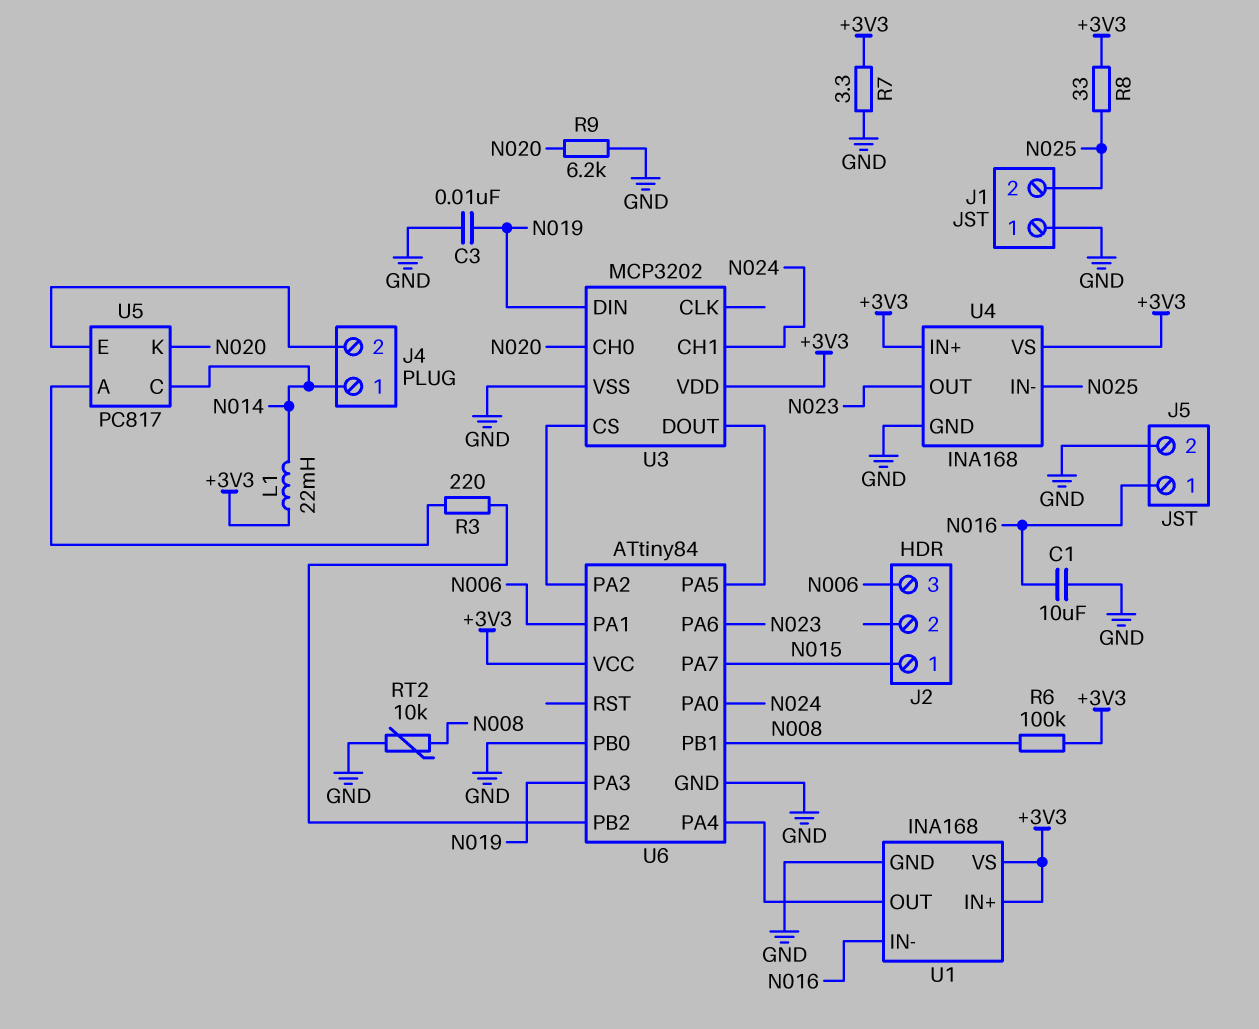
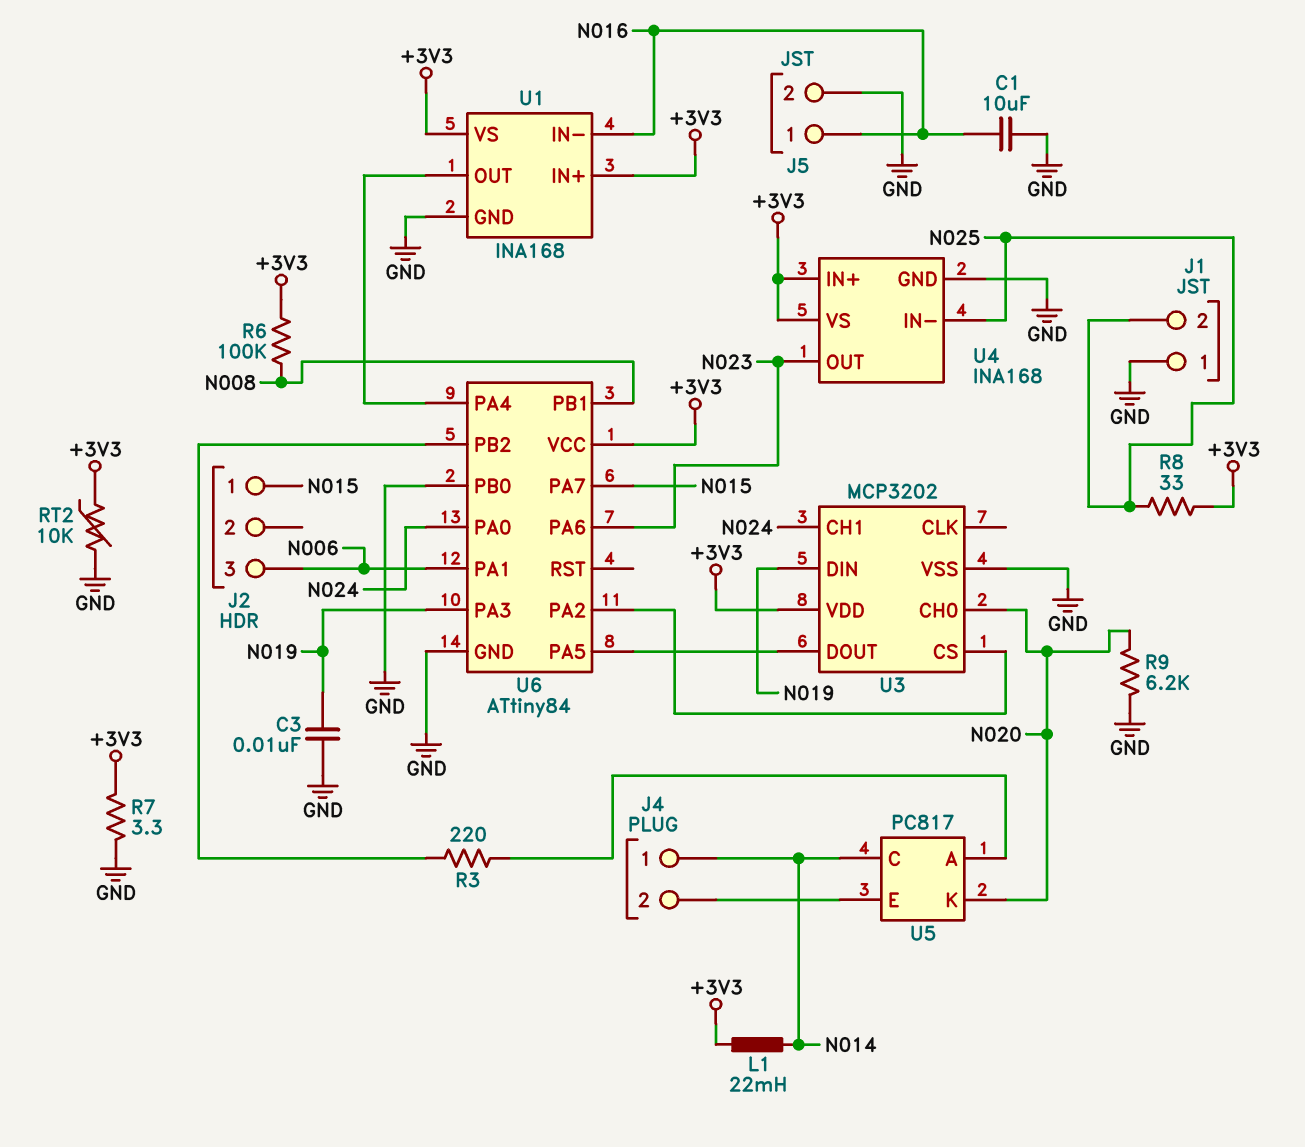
RT2: 10k (GND, N008) -> 10k (+3V3, GND)

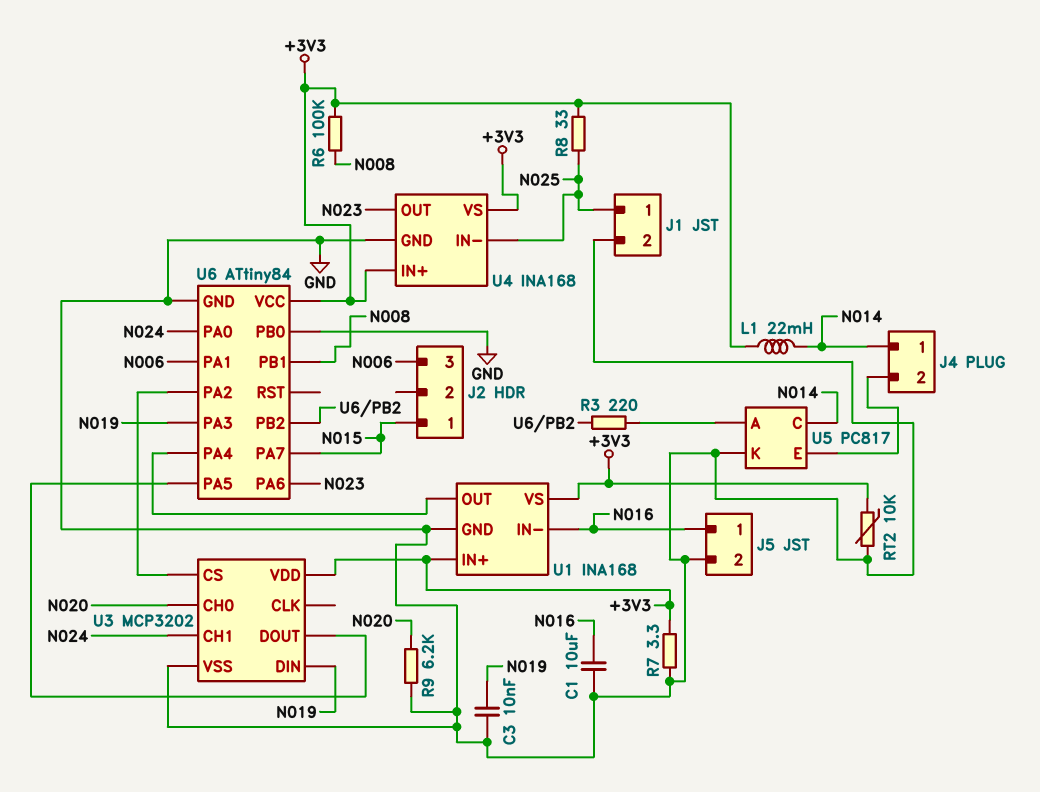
J1 pin 1: GND -> N025
J1 pin 2: N025 -> GND
U5 pin K: N020 -> GND

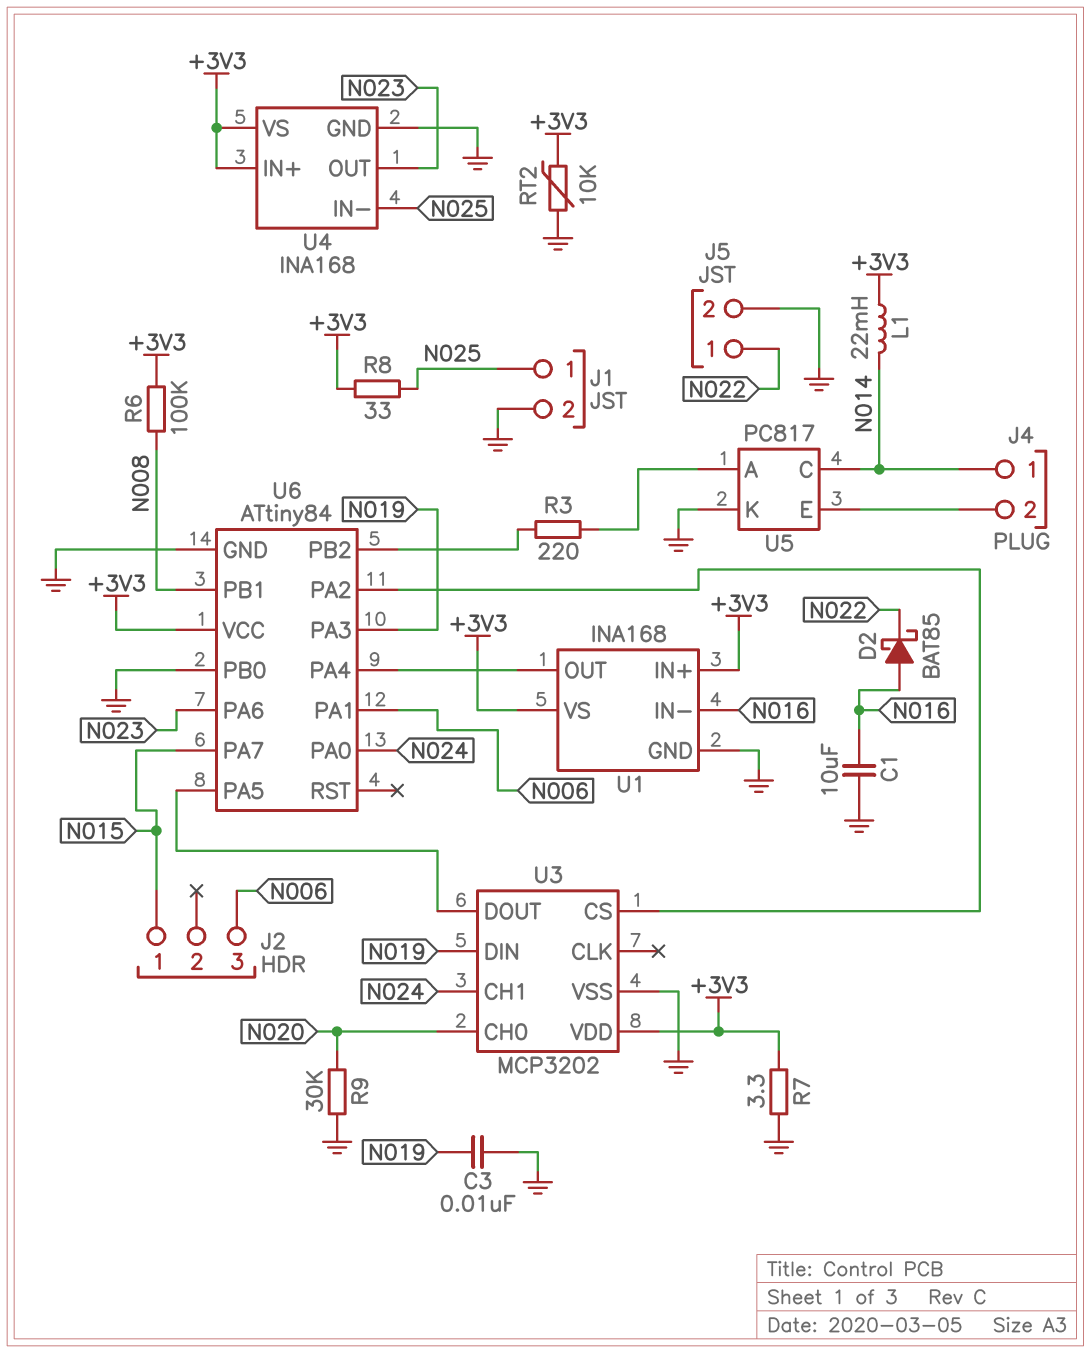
D2: none -> schottky BAT85 (A N016, K N022)
J5 pin 1: N016 -> N022
R9: 6.2k (GND, N020) -> 30k (GND, N020)

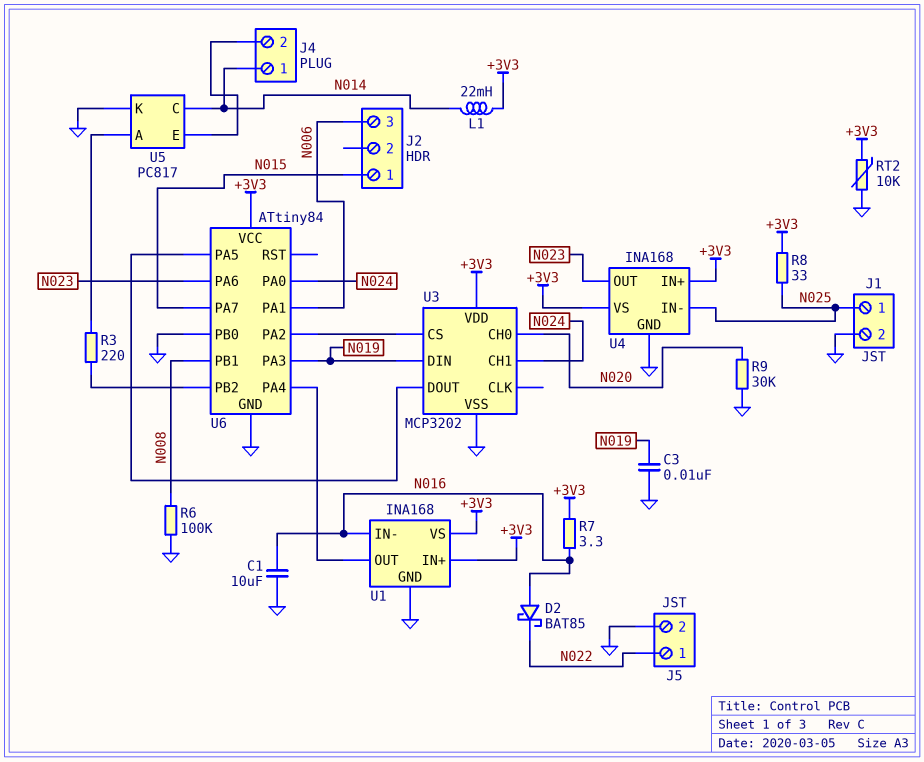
R6: 100k (+3V3, N008) -> 100k (GND, N008)
R7: 3.3 (+3V3, GND) -> 3.3 (+3V3, N016)

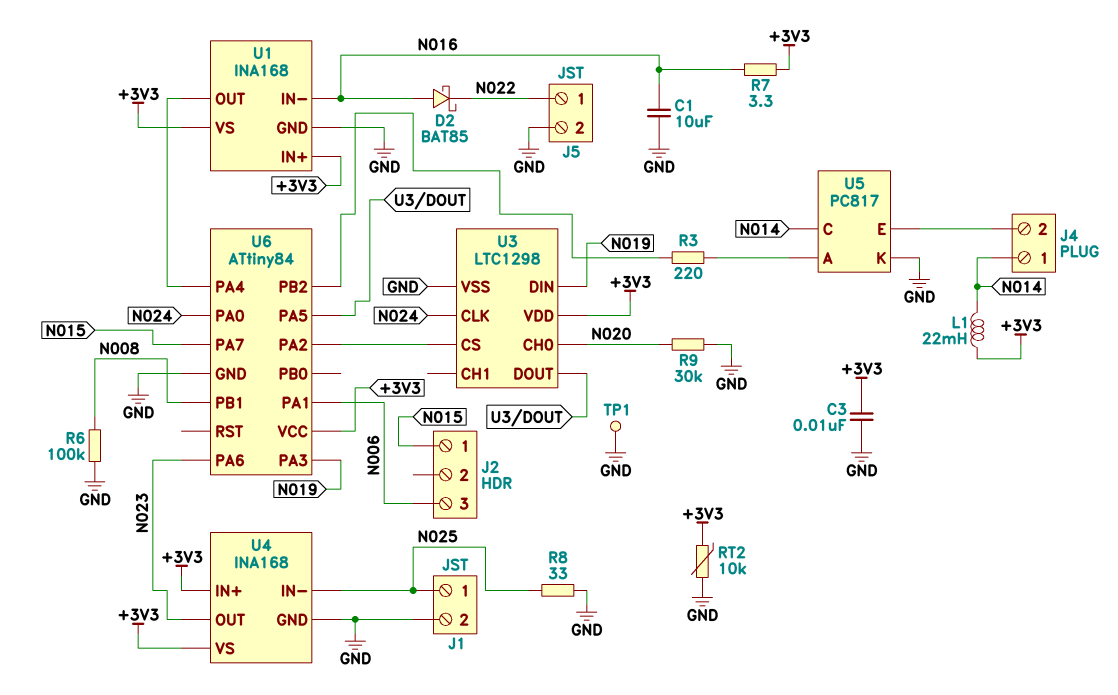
C3: 10nF (GND, N019) -> 10nF (+3V3, GND)
R8: 33 (+3V3, N025) -> 33 (GND, N025)
TP1: none -> test point (GND)
U3: MCP3202 -> LTC1298
U3 pin CH1: N024 -> none
U3 pin CLK: none -> N024
U6 pin PB0: GND -> none

